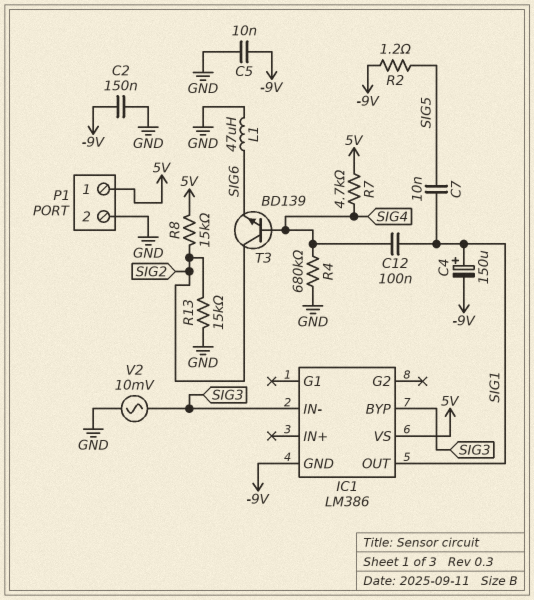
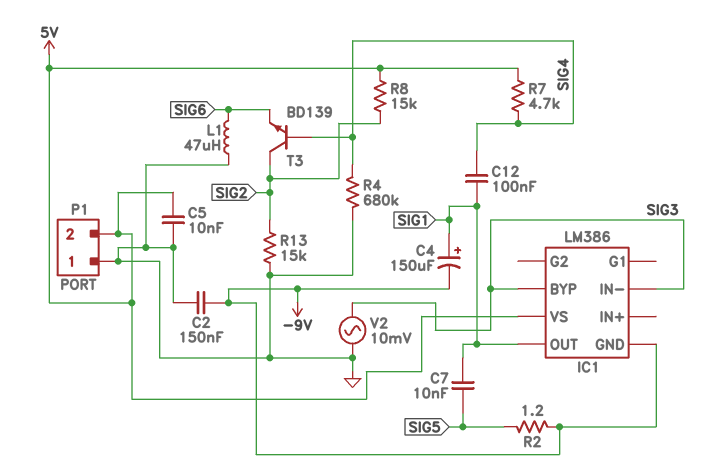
C5: 10nF (-9V, GND) -> 10nF (5V, GND)
P1 pin 1: 5V -> GND
P1 pin 2: GND -> 5V

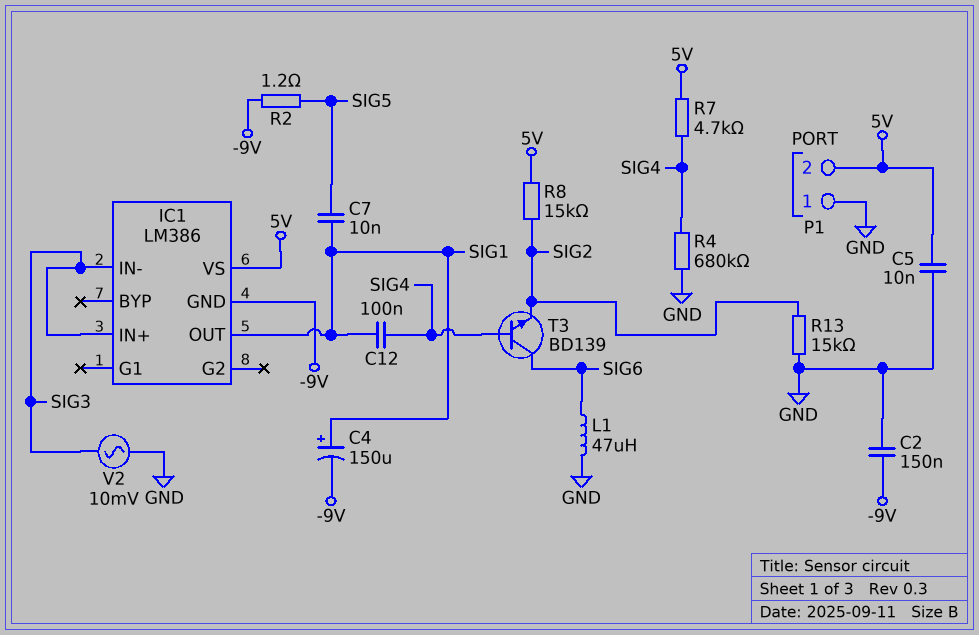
IC1 pin BYP: SIG3 -> none
IC1 pin IN+: none -> SIG3
T3: NPN BD139 (B SIG4, C SIG2, E SIG6) -> NPN BD139 (B SIG4, C SIG6, E SIG2)

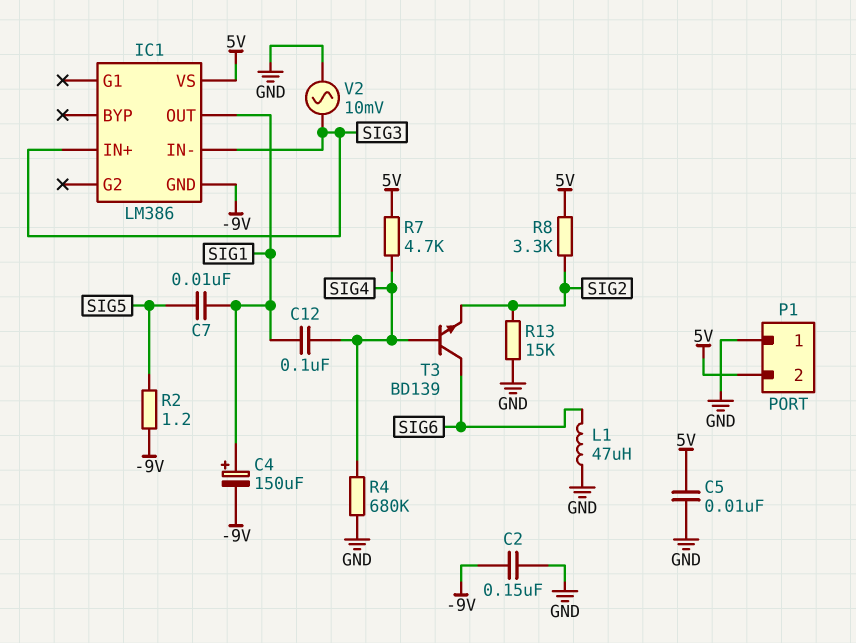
R8: 15k (5V, SIG2) -> 3.3k (5V, SIG2)

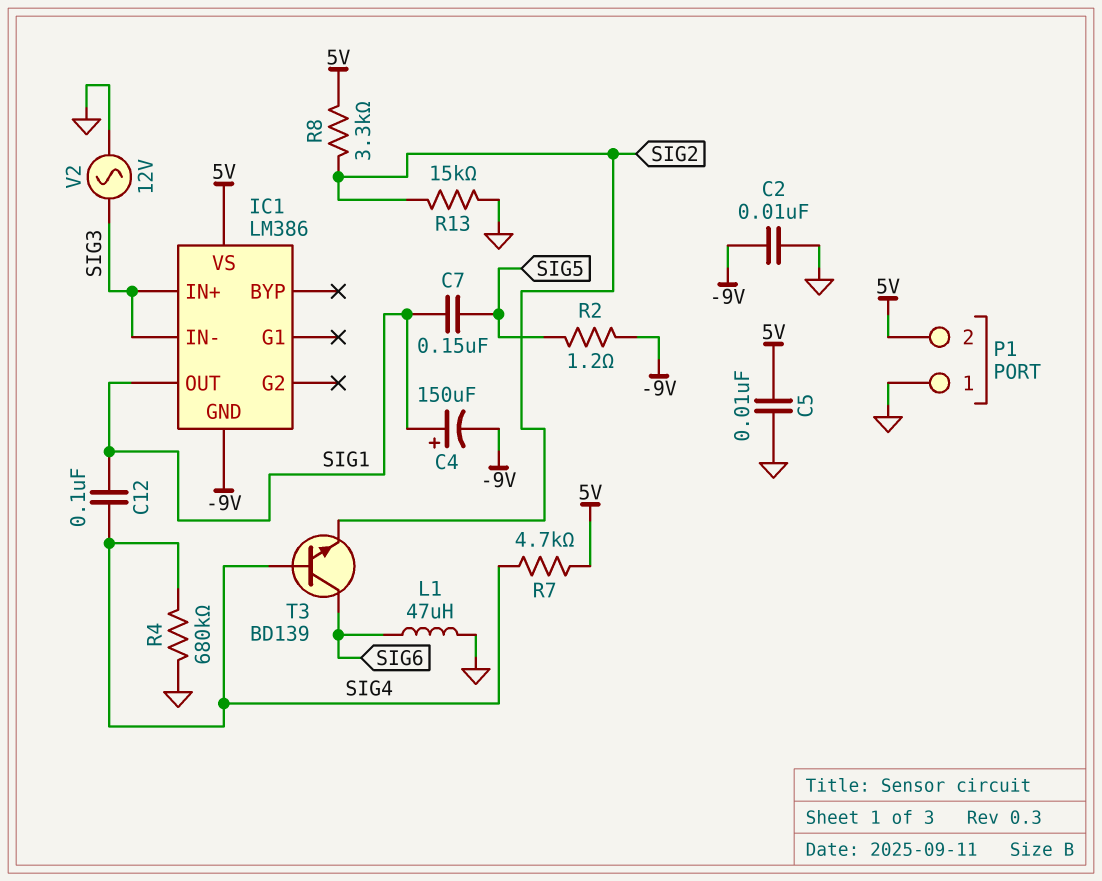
C2: 150nF (-9V, GND) -> 10nF (-9V, GND)
C7: 10nF (SIG1, SIG5) -> 150nF (SIG1, SIG5)
V2: AC 10mV (GND, SIG3) -> AC 12V (GND, SIG3)

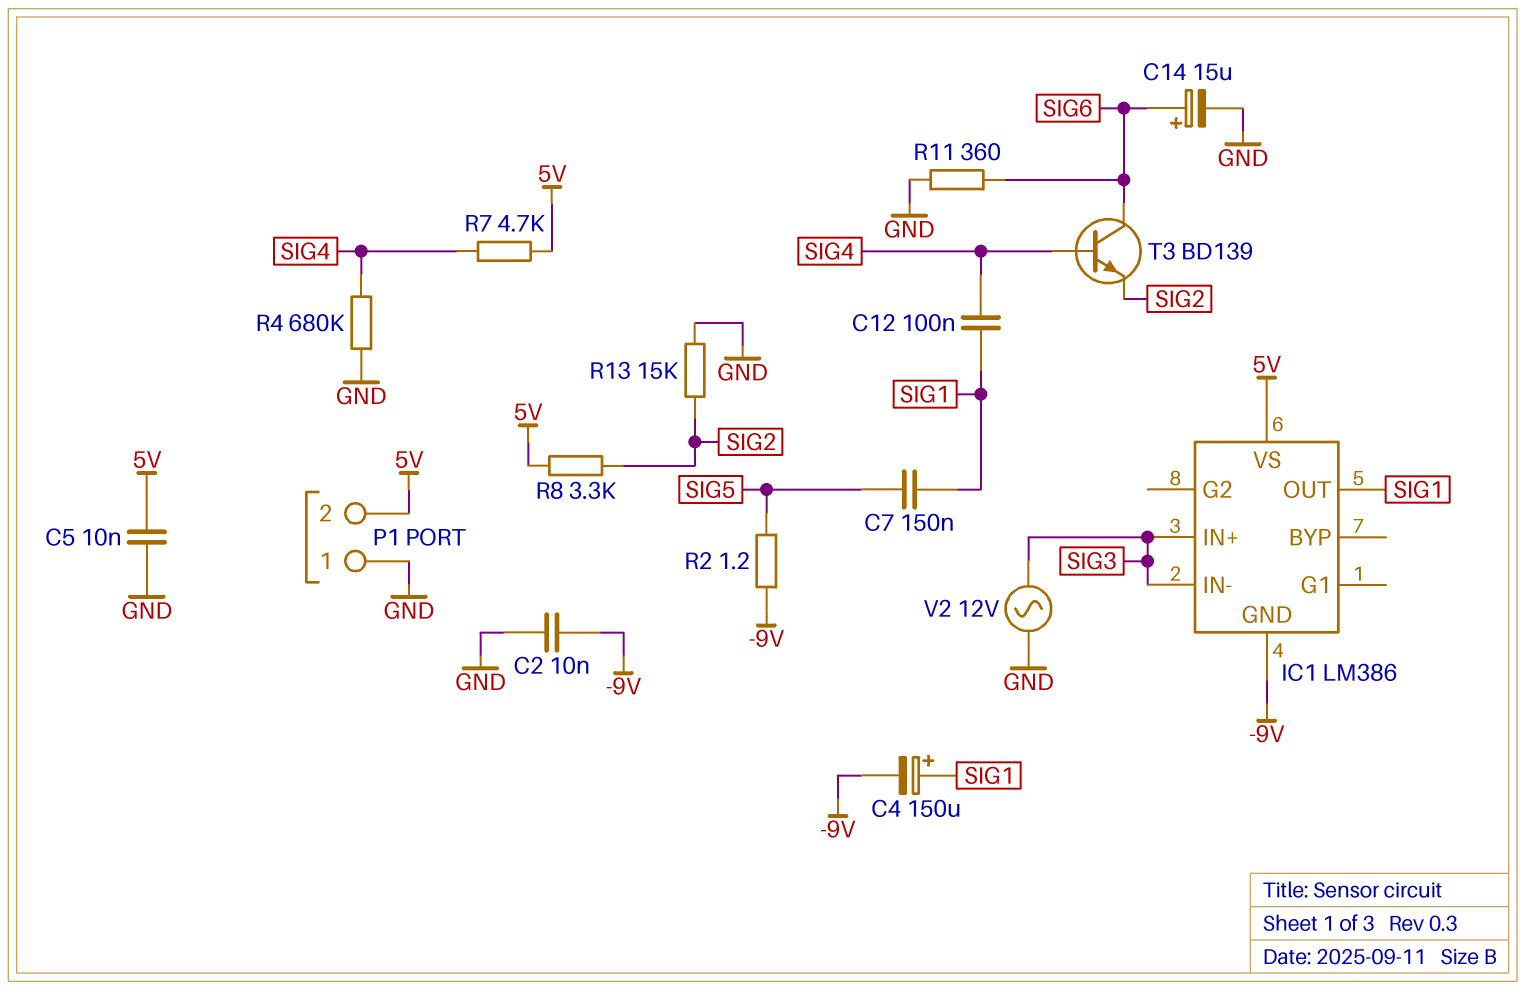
C14: none -> 15uF (plus SIG6, minus GND)
L1: 47uH (GND, SIG6) -> none
R11: none -> 360 (GND, SIG6)

